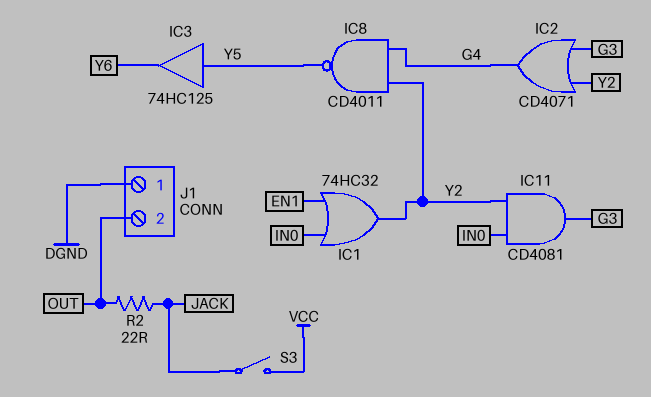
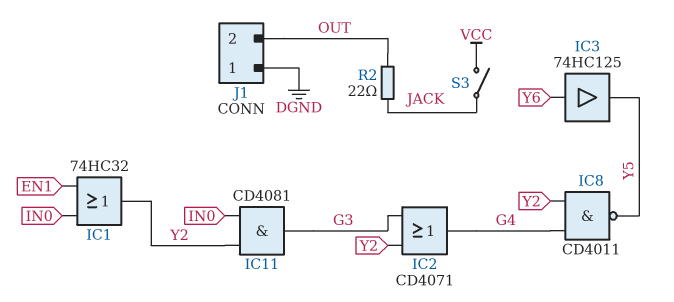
IC3: buffer 74HC125 (in Y5, out Y6) -> buffer 74HC125 (in Y6, out Y5)

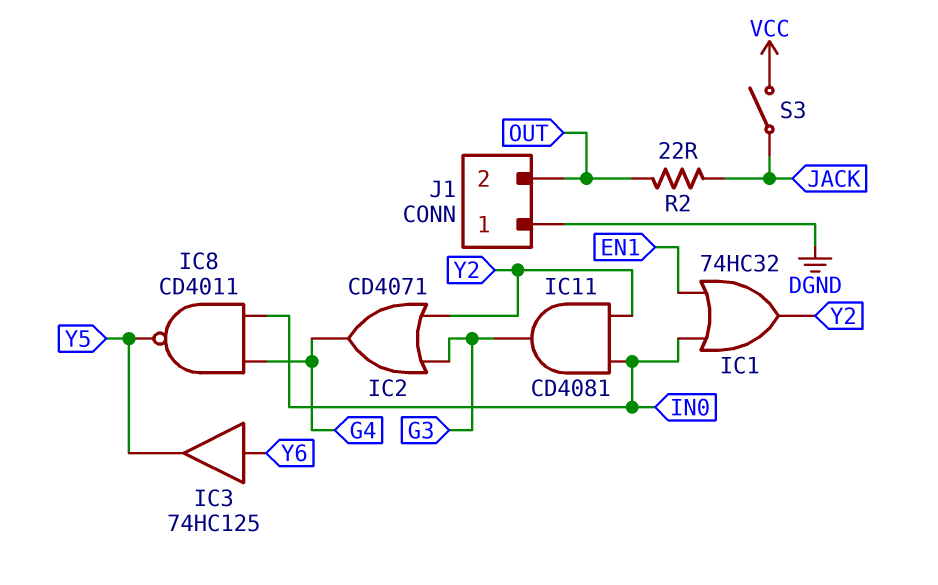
IC8: NAND CD4011 (in G4, in Y2, out Y5) -> NAND CD4011 (in G4, in IN0, out Y5)

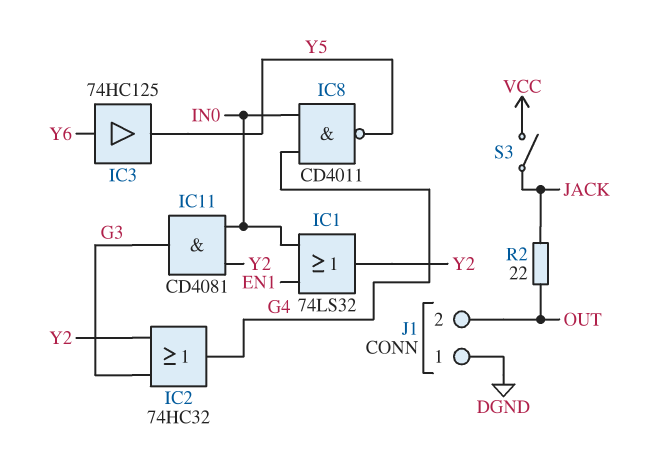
IC1: OR 74HC32 (in EN1, in IN0, out Y2) -> OR 74LS32 (in EN1, in IN0, out Y2)
IC2: OR CD4071 (in G3, in Y2, out G4) -> OR 74HC32 (in G3, in Y2, out G4)

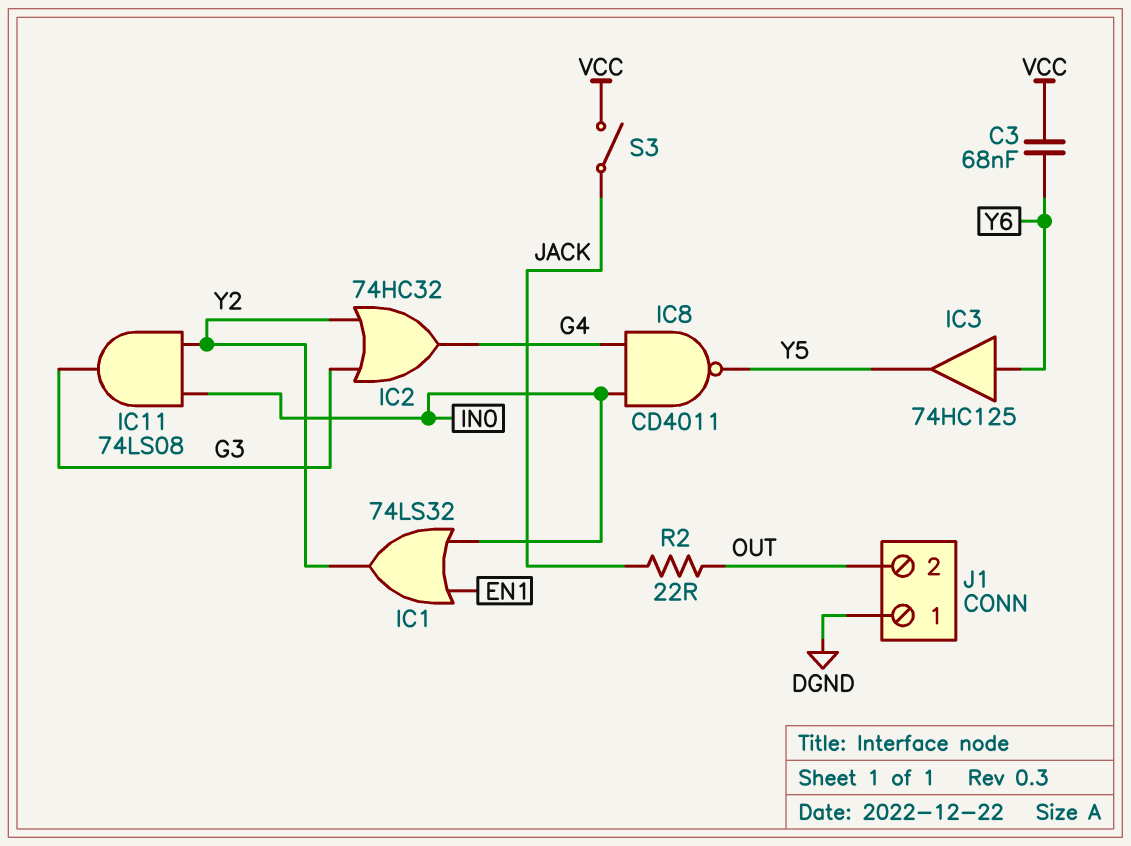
C3: none -> 68nF (VCC, Y6)
IC11: AND CD4081 (in IN0, in Y2, out G3) -> AND 74LS08 (in IN0, in Y2, out G3)

